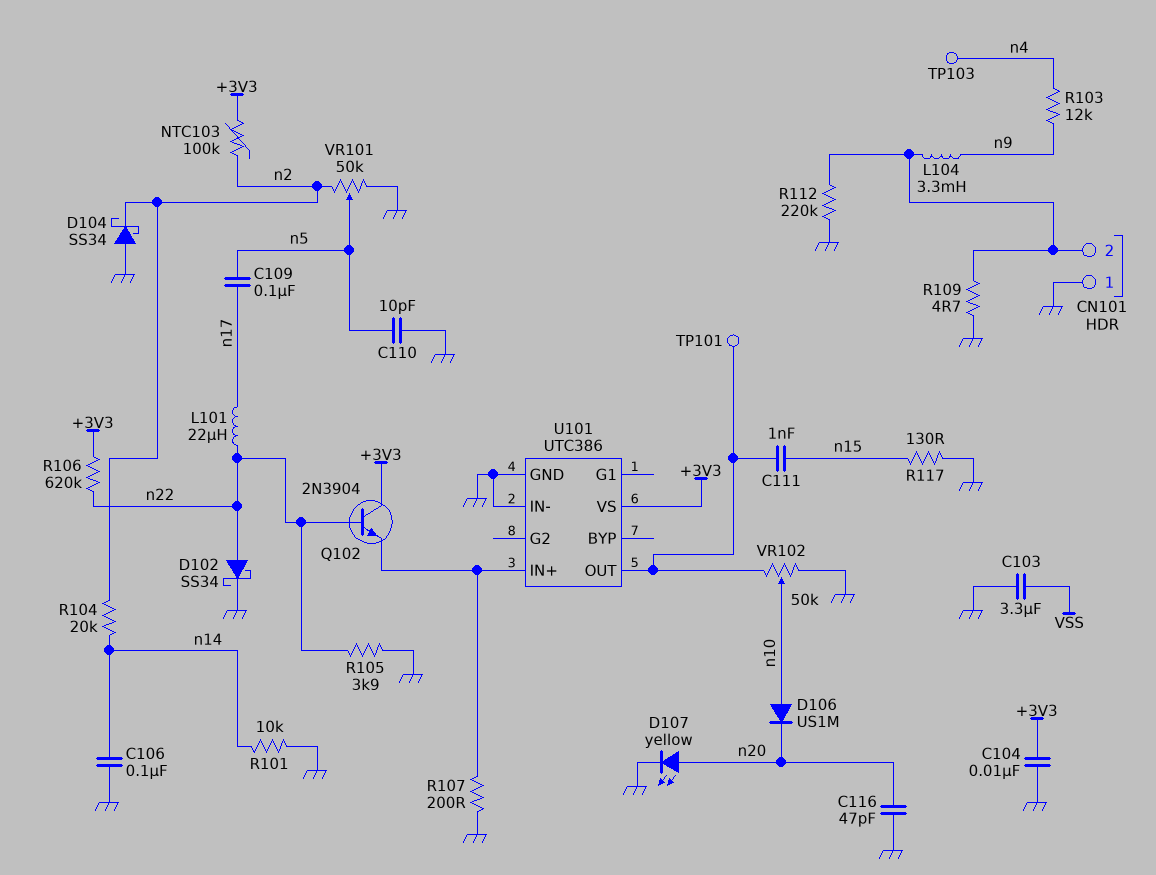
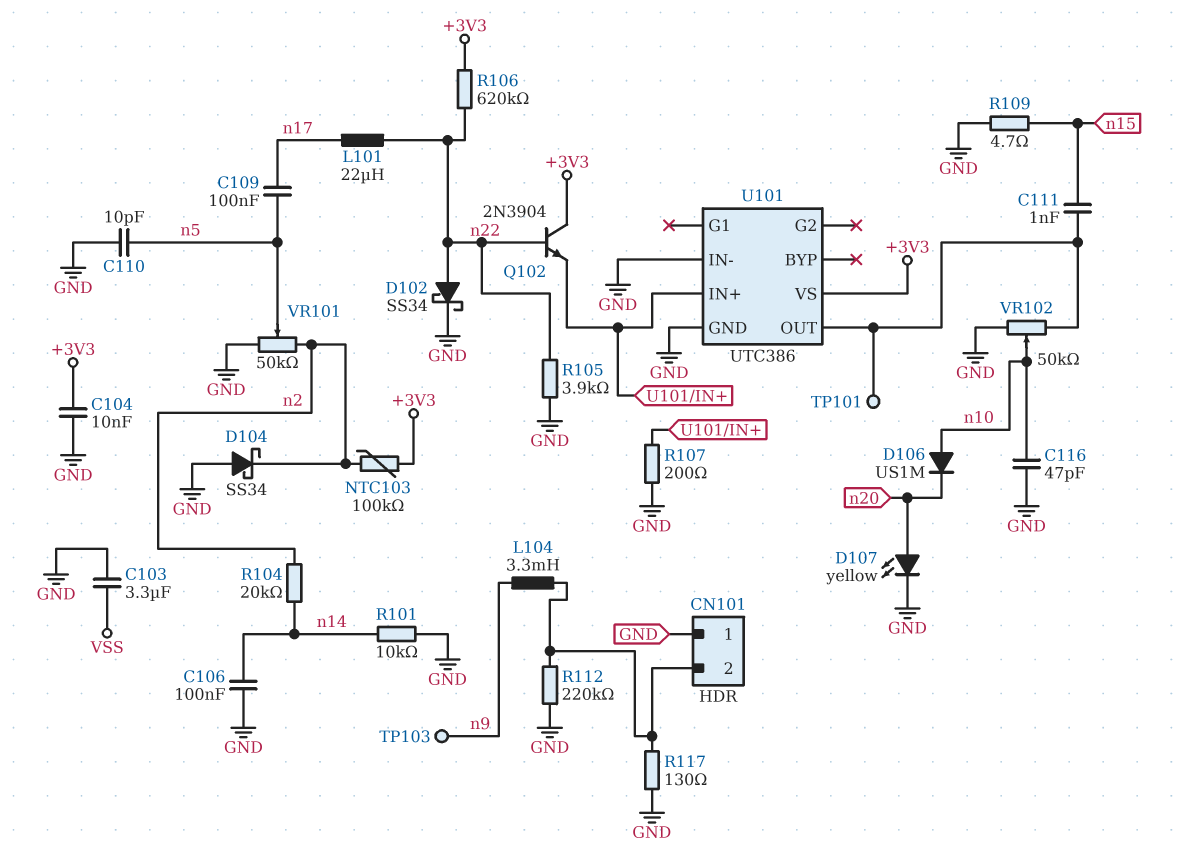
C116: 47pF (GND, n20) -> 47pF (GND, n10)
R103: 12k (n4, n9) -> none
R109: 4.7 (CN101/2, GND) -> 4.7 (GND, n15)
R117: 130 (GND, n15) -> 130 (CN101/2, GND)
TP103: test point (n4) -> test point (n9)

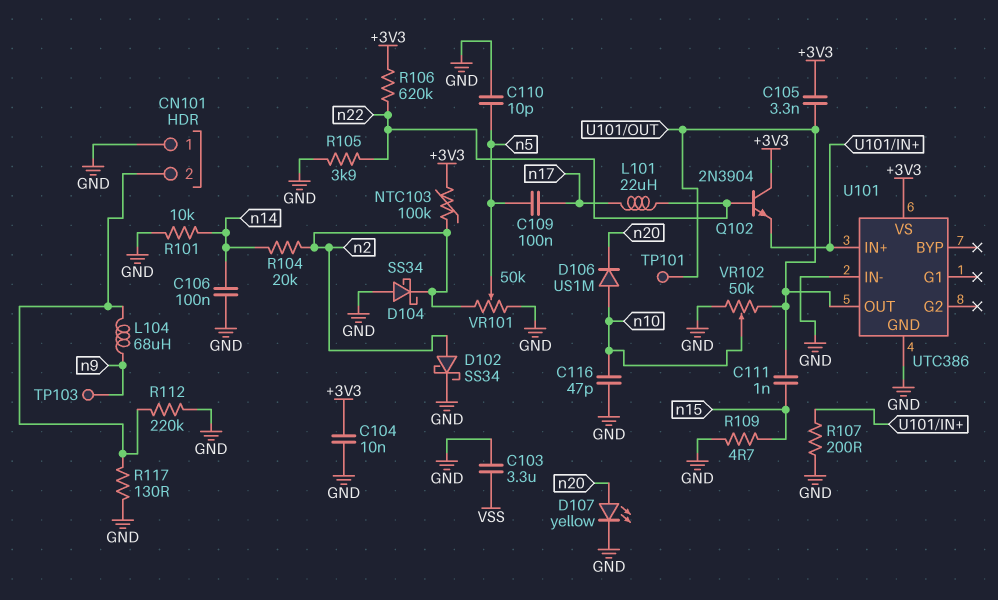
C105: none -> 3.3nF (+3V3, U101/OUT)
D102: schottky SS34 (A n22, K GND) -> schottky SS34 (A n2, K GND)
L104: 3.3mH (CN101/2, n9) -> 68uH (CN101/2, n9)

